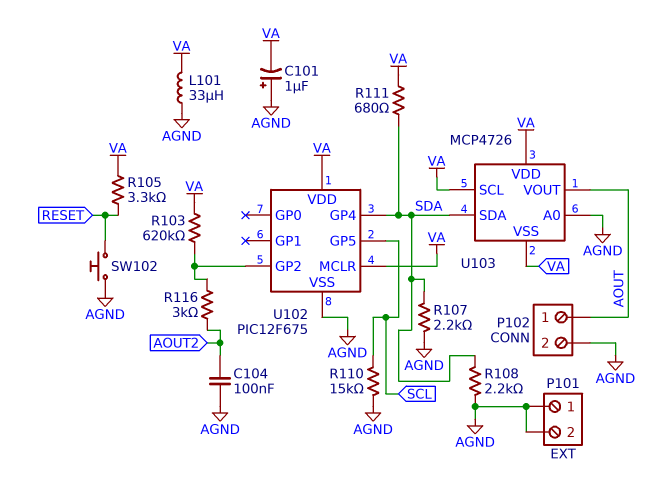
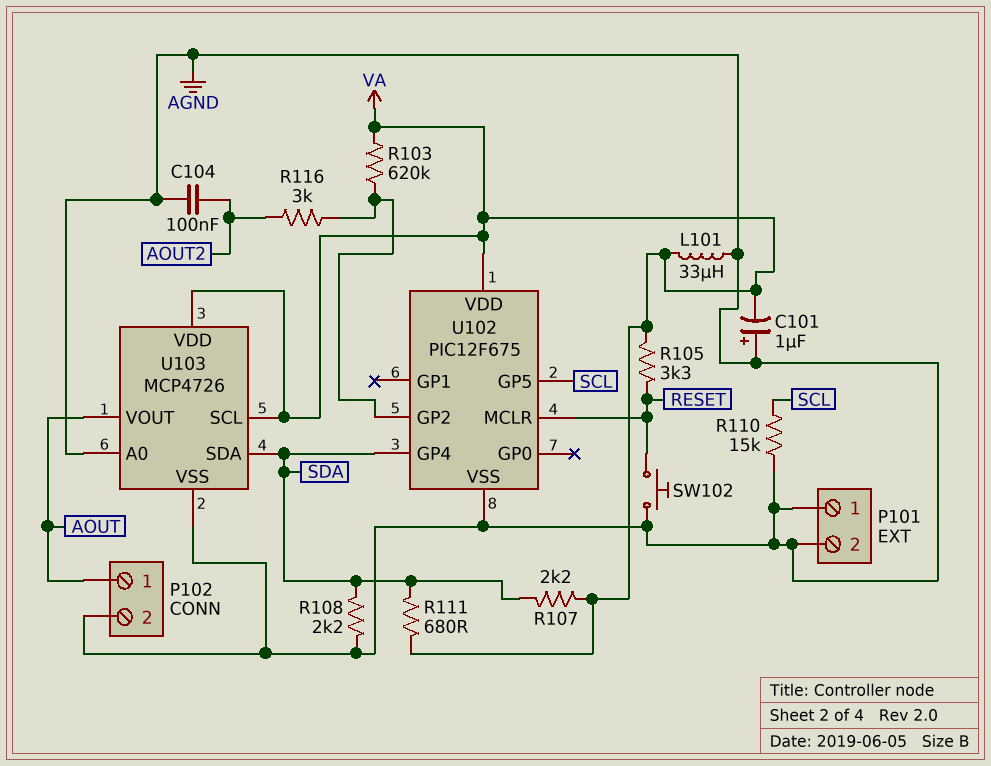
R107: 2.2k (AGND, SDA) -> 2.2k (SDA, VA)
U102 pin MCLR: VA -> RESET
U103 pin VSS: VA -> AGND

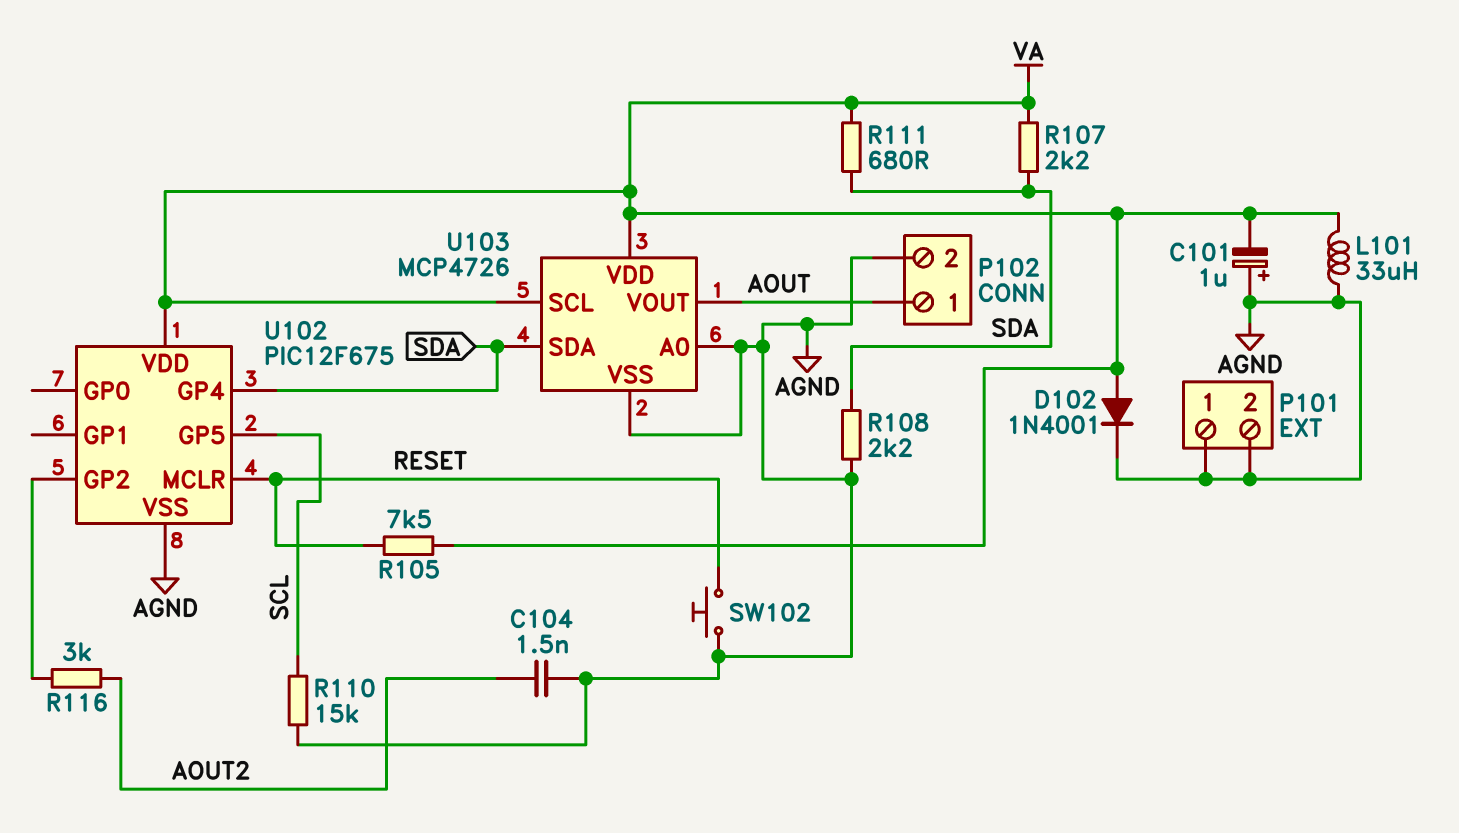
C104: 100nF (AGND, AOUT2) -> 1.5nF (AGND, AOUT2)
D102: none -> diode 1N4001 (A VA, K AGND)
R103: 620k (U102/GP2, VA) -> none
R105: 3.3k (RESET, VA) -> 7.5k (RESET, VA)

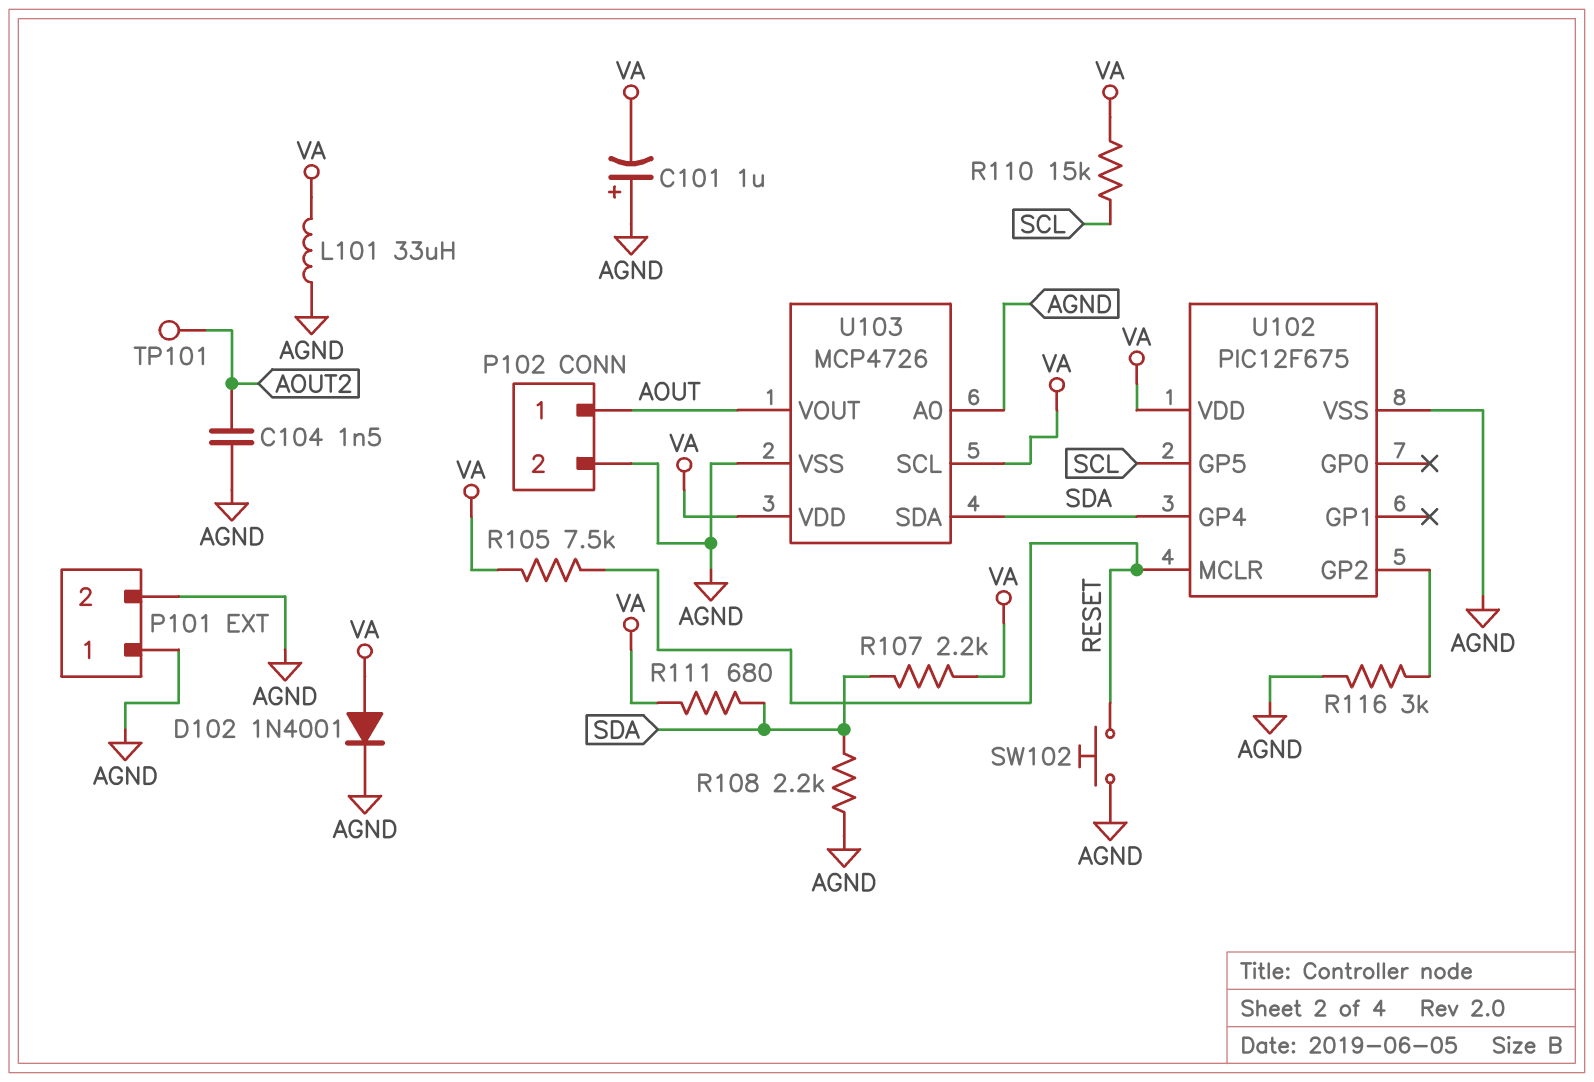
R110: 15k (AGND, SCL) -> 15k (SCL, VA)
R116: 3k (AOUT2, U102/GP2) -> 3k (AGND, U102/GP2)
TP101: none -> test point (AOUT2)

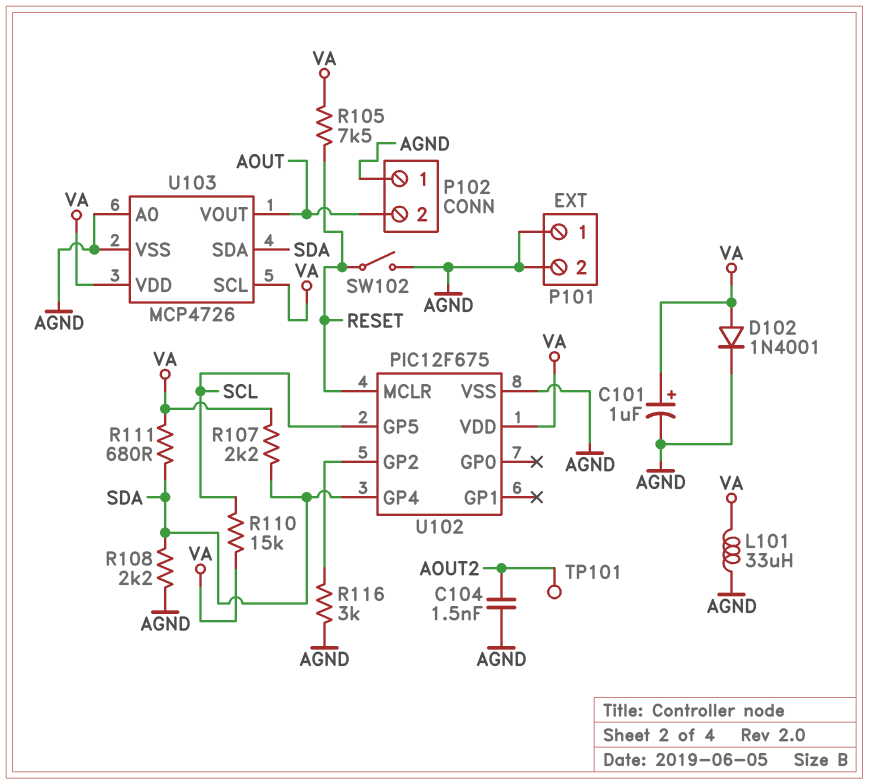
C101: 1uF (plus AGND, minus VA) -> 1uF (plus VA, minus AGND)
P102 pin 1: AOUT -> AGND
P102 pin 2: AGND -> AOUT
SW102: button (AGND, RESET) -> switch (AGND, RESET)

